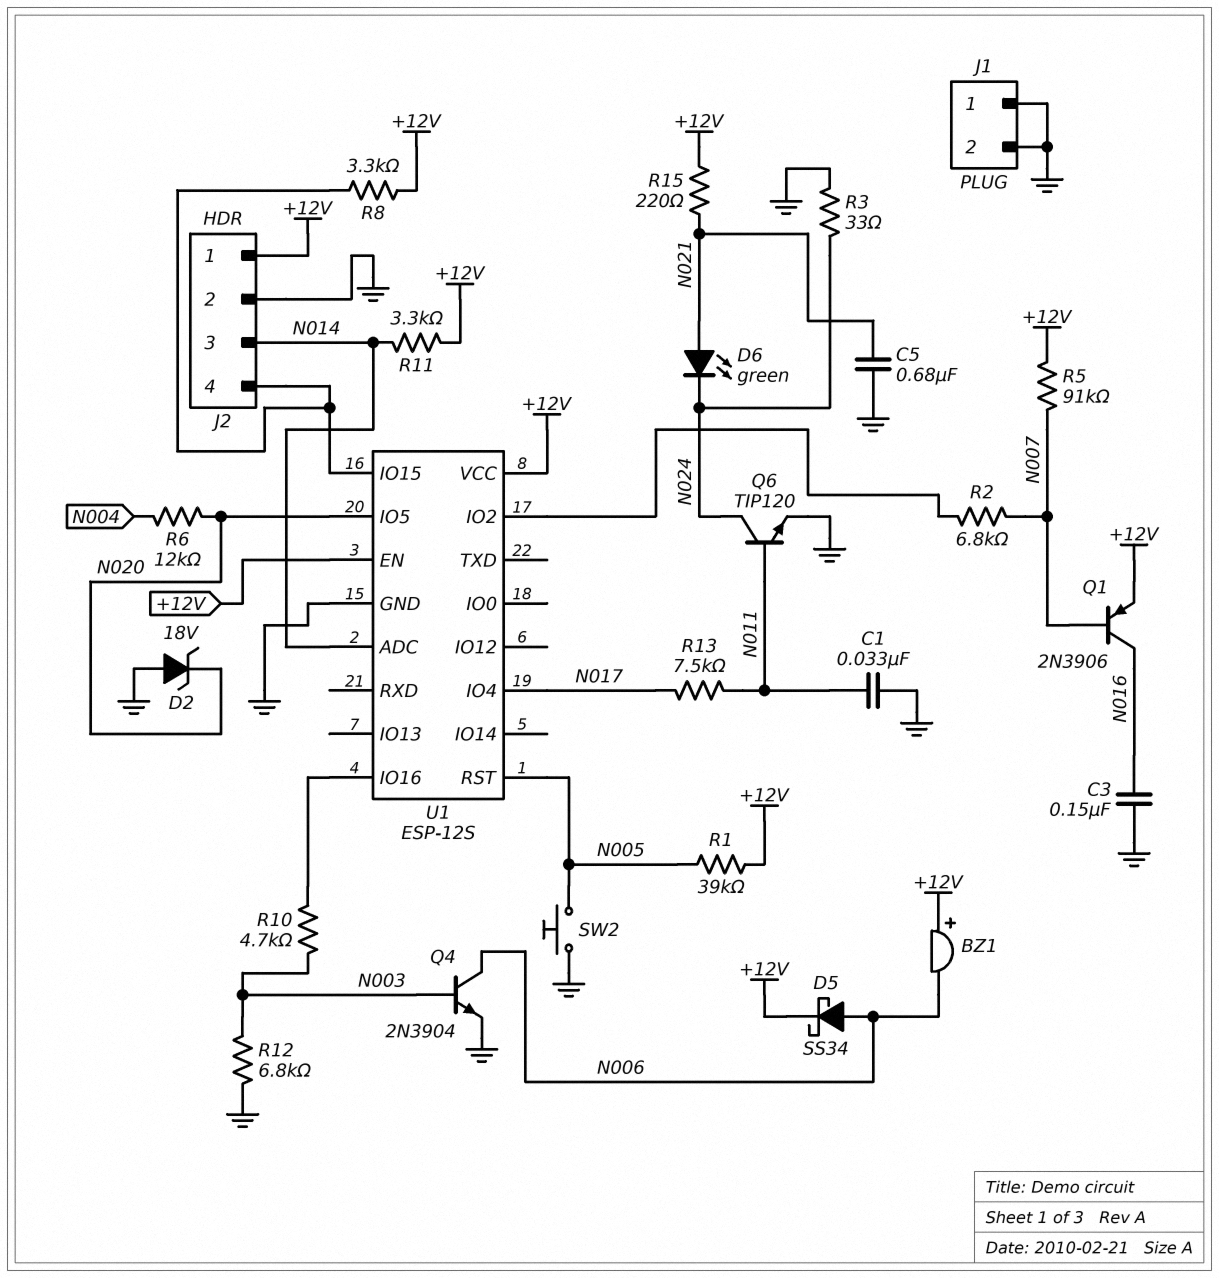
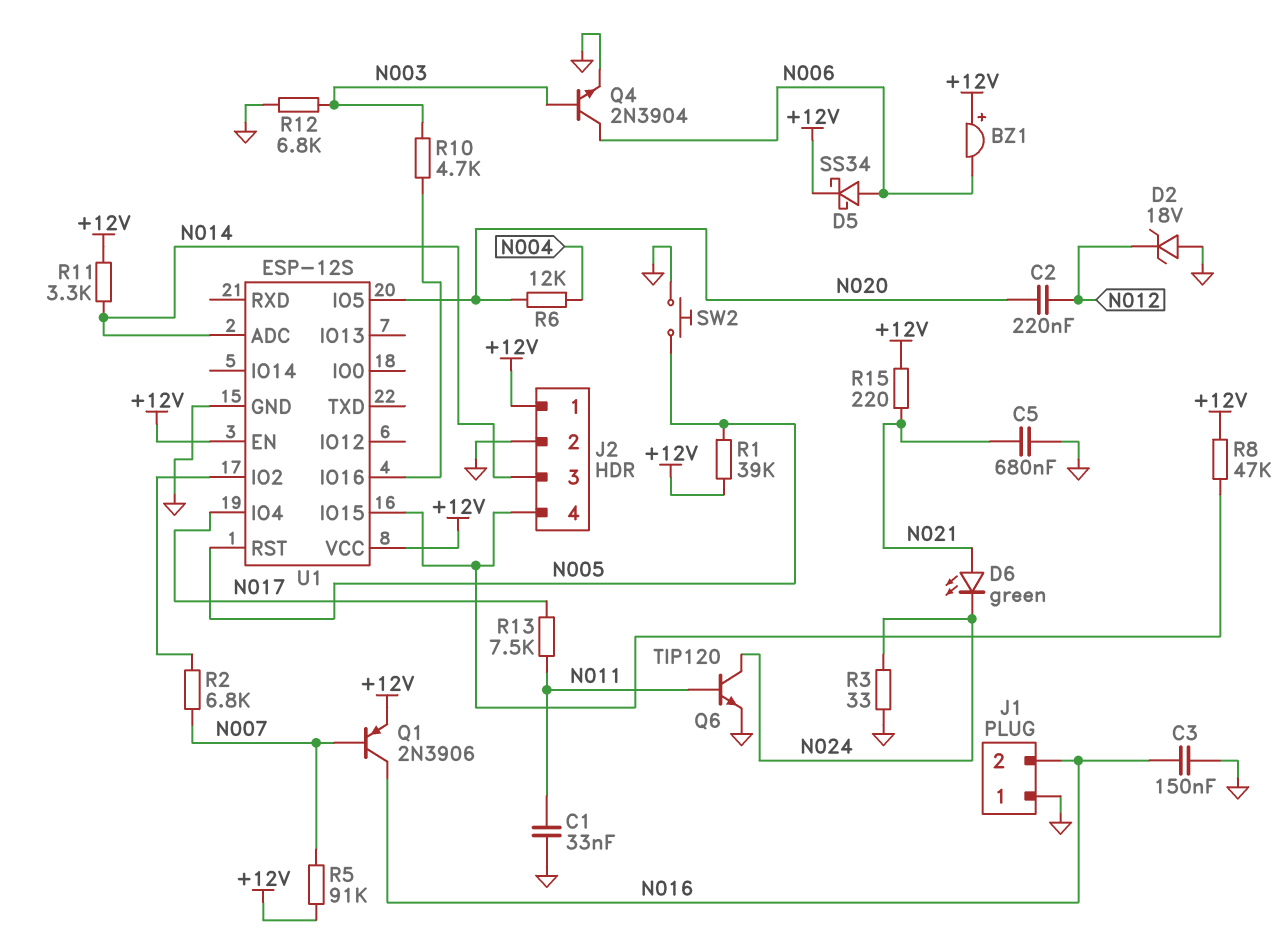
C2: none -> 220nF (N012, N020)
D2: zener 18V (A GND, K N020) -> zener 18V (A GND, K N012)
J1 pin 2: GND -> N016
R8: 3.3k (+12V, J2/4) -> 47k (+12V, J2/4)

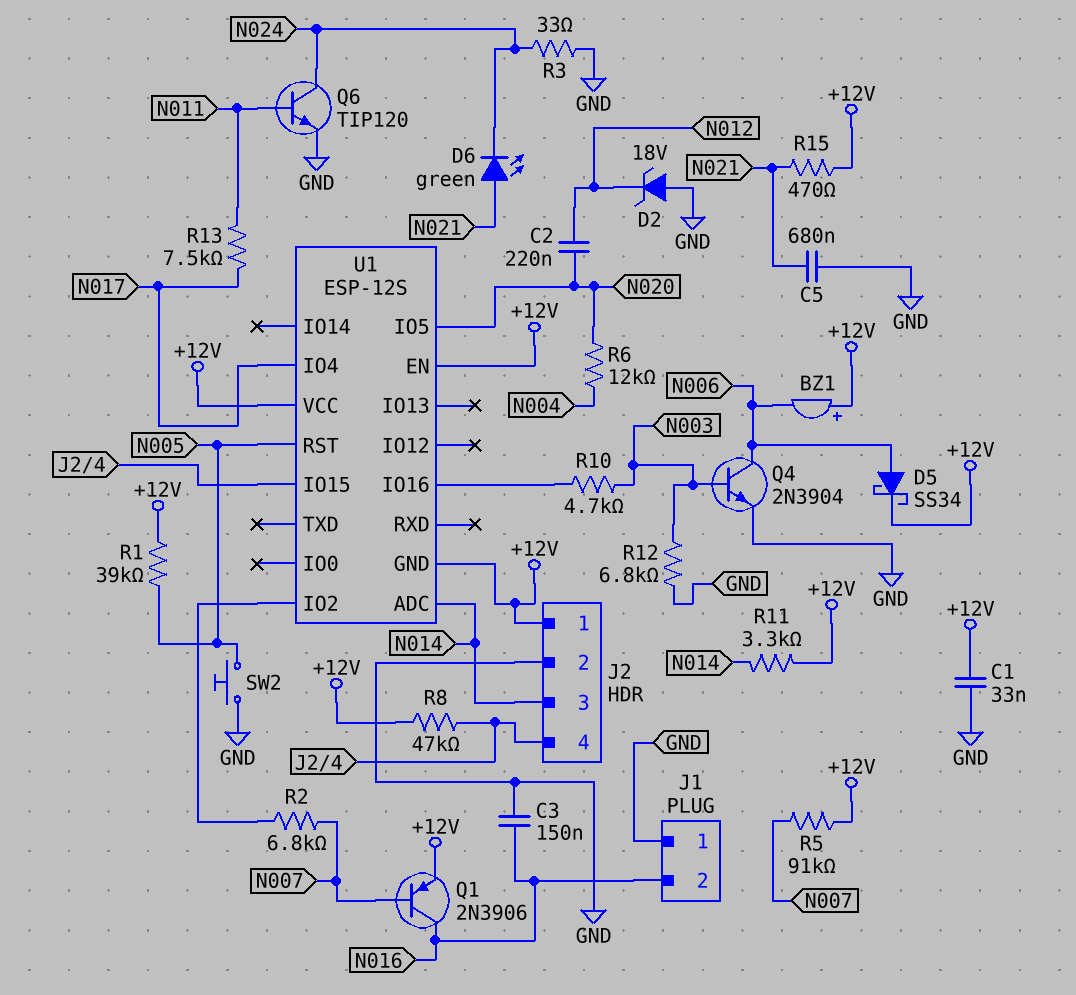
C1: 33nF (GND, N011) -> 33nF (+12V, GND)
R15: 220 (+12V, N021) -> 470 (+12V, N021)
U1 pin GND: GND -> +12V

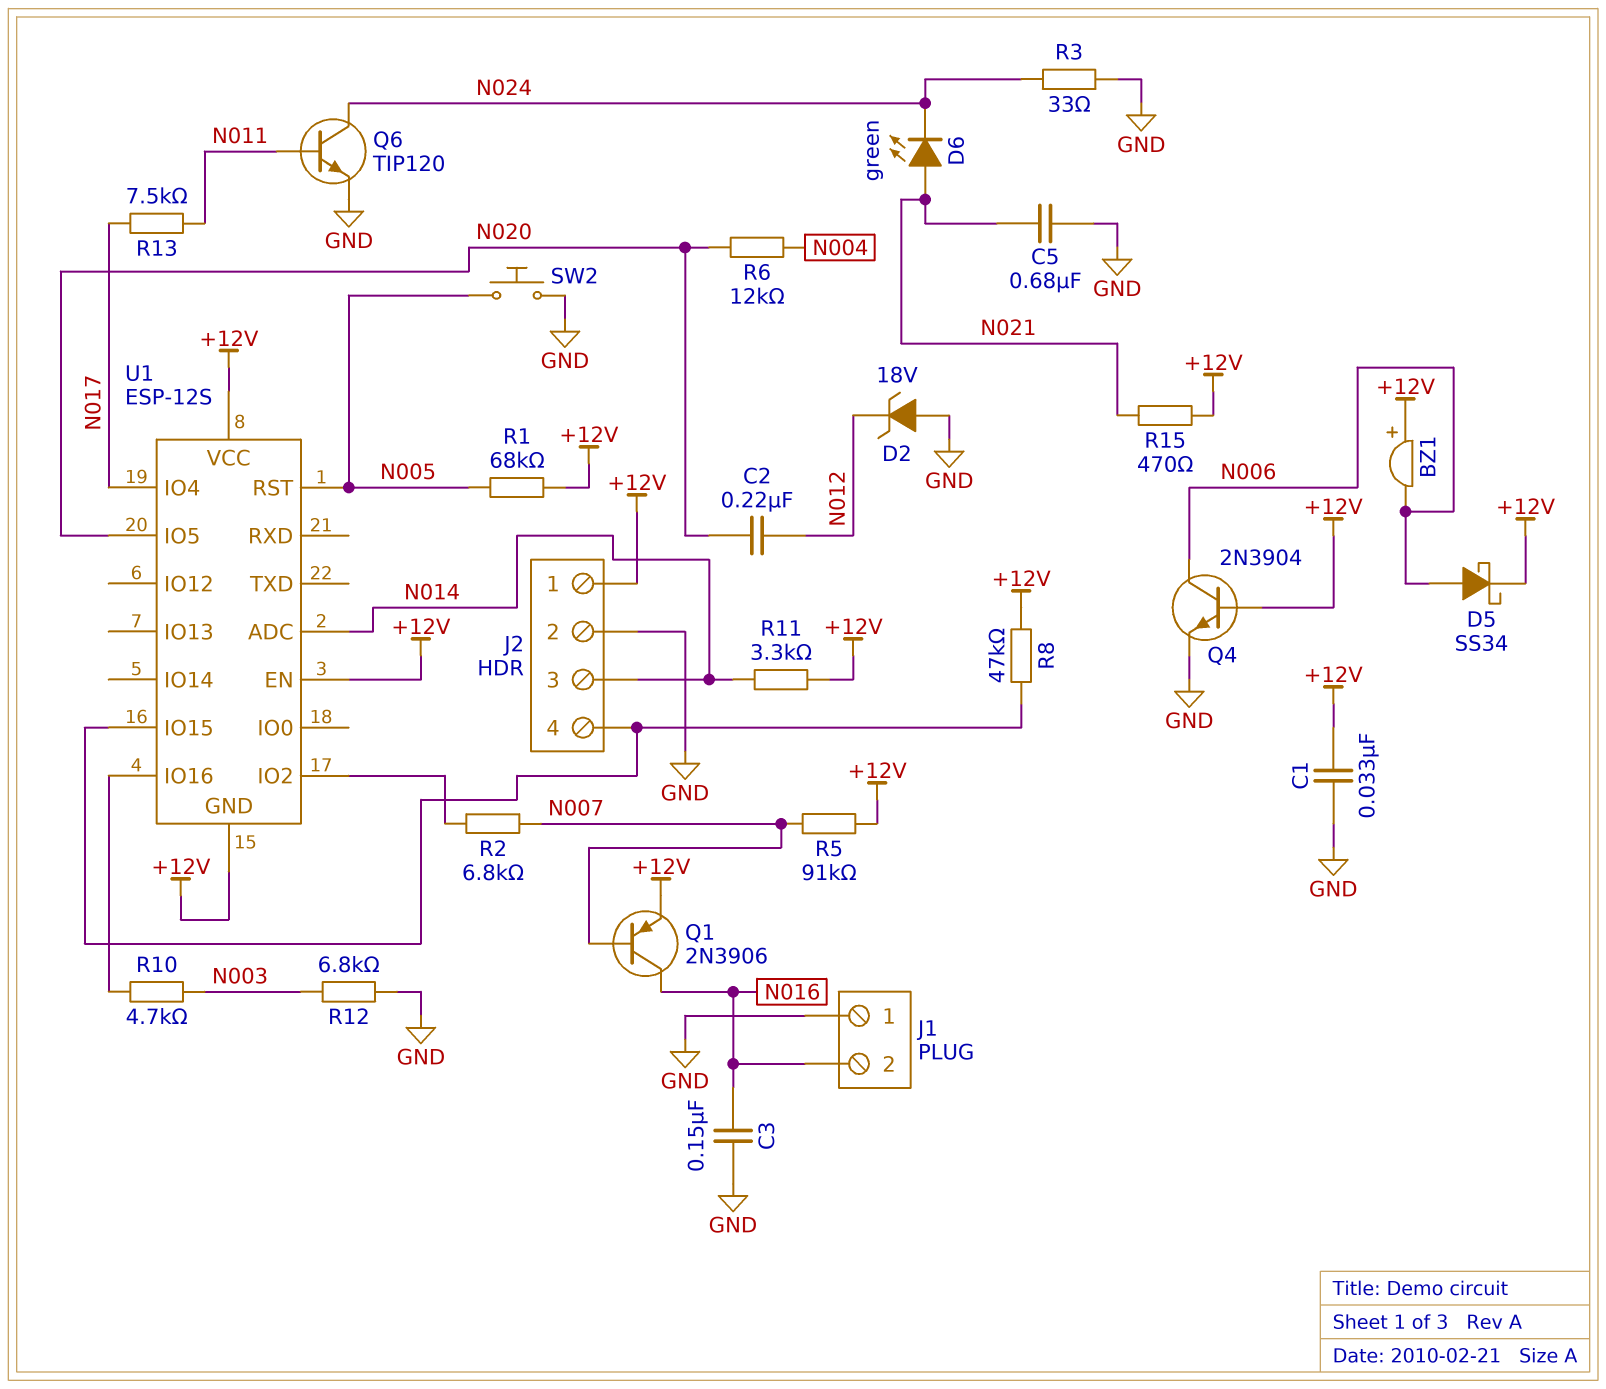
Q4: NPN 2N3904 (B N003, C N006, E GND) -> NPN 2N3904 (B +12V, C N006, E GND)
R1: 39k (+12V, N005) -> 68k (+12V, N005)

